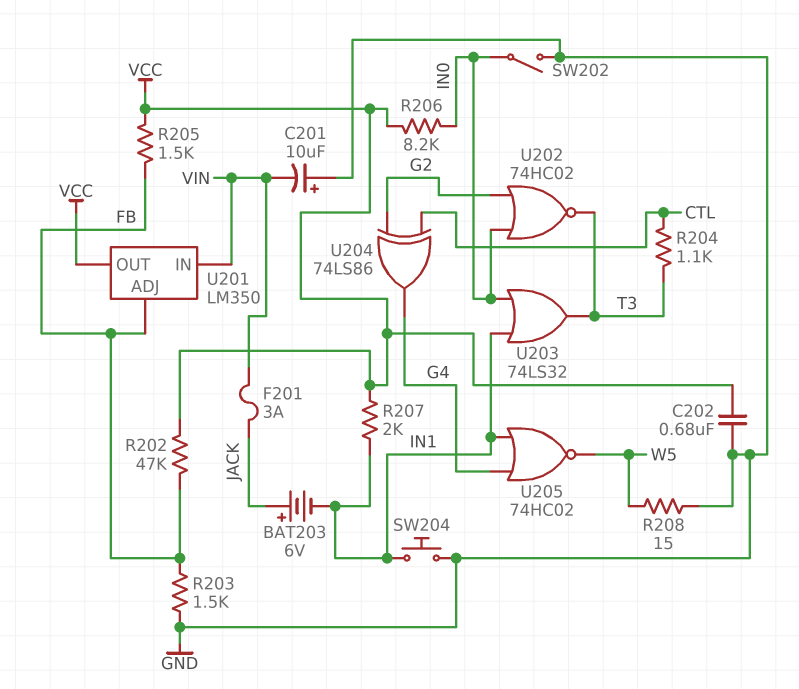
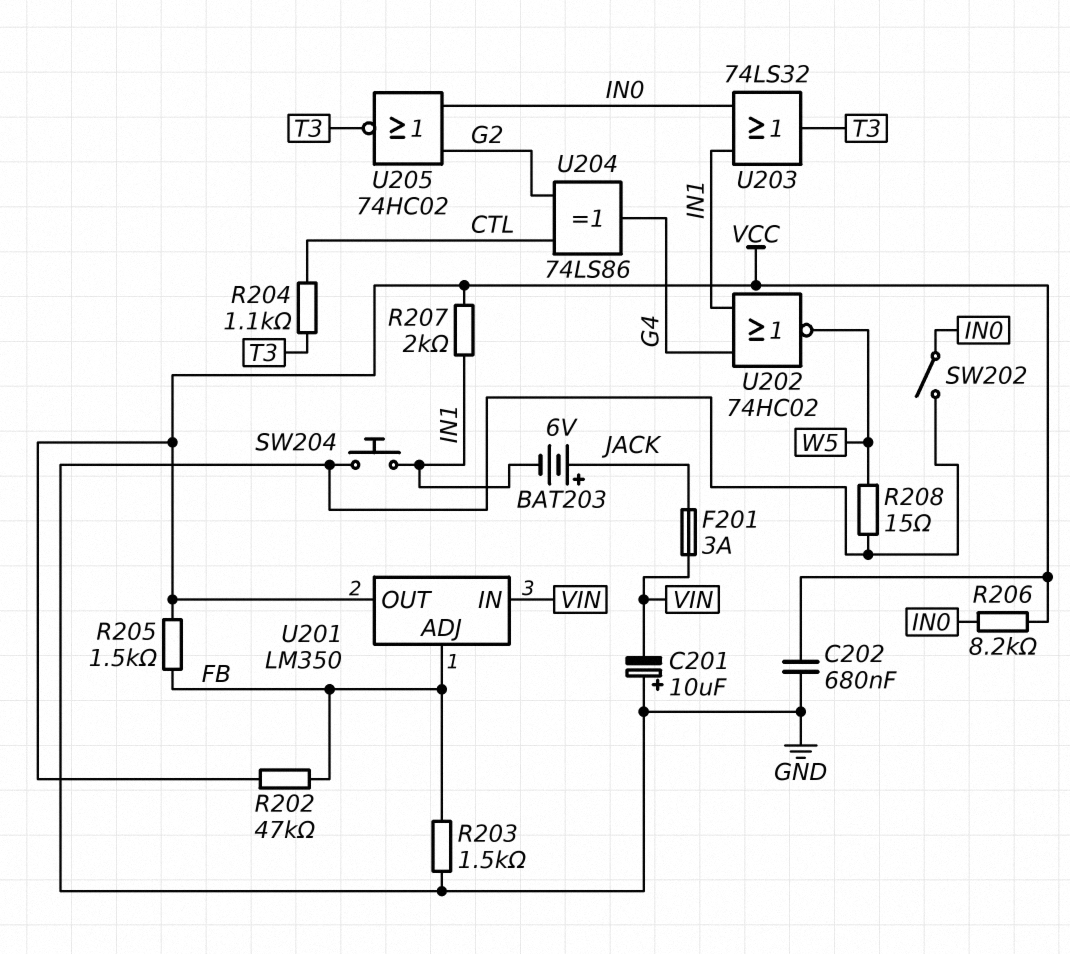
U202: NOR 74HC02 (in G2, in IN0, out T3) -> NOR 74HC02 (in G4, in IN1, out W5)
U205: NOR 74HC02 (in G4, in IN1, out W5) -> NOR 74HC02 (in G2, in IN0, out T3)

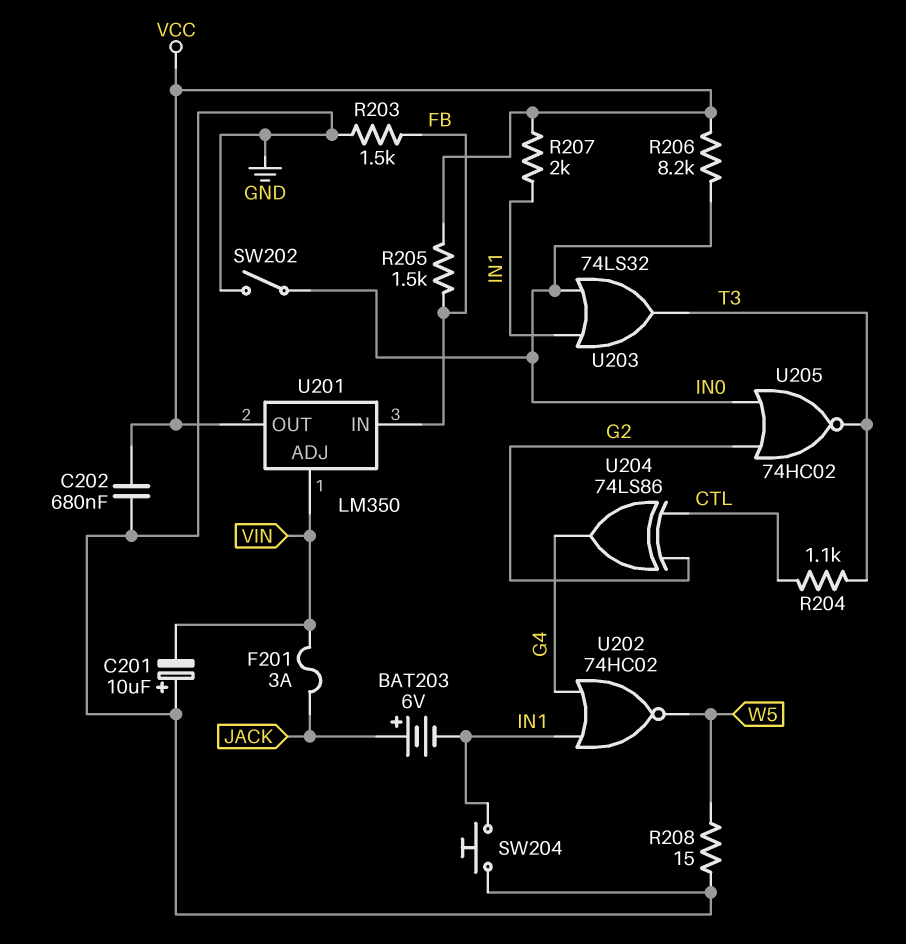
R202: 47k (FB, VCC) -> none
U201 pin ADJ: FB -> VIN
U201 pin IN: VIN -> FB

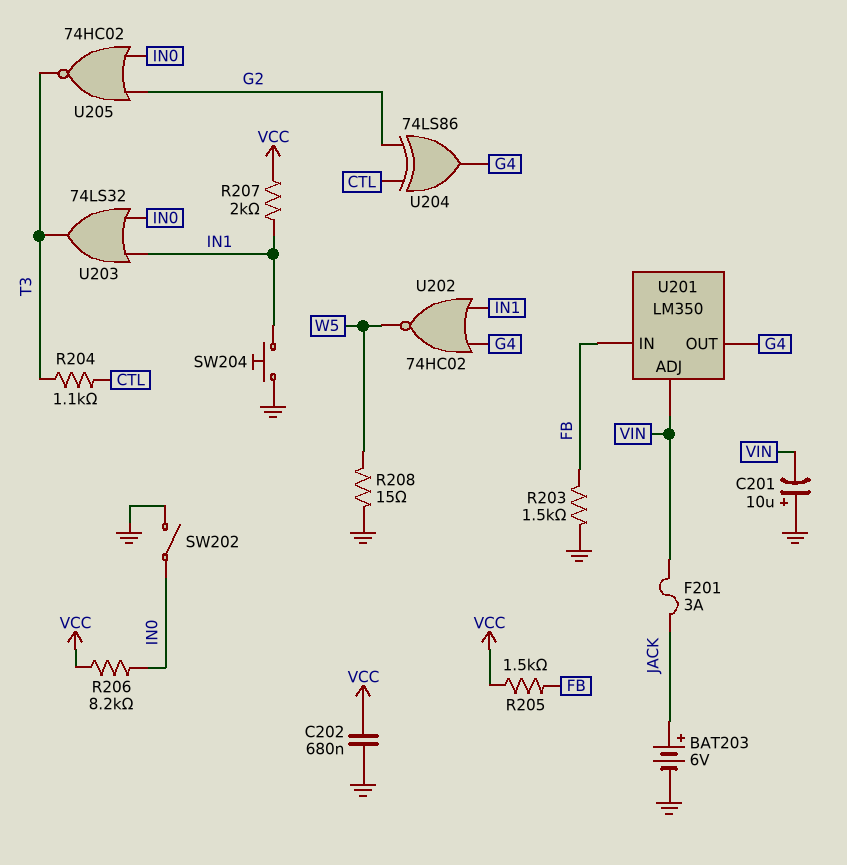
BAT203: 6V (plus JACK, minus IN1) -> 6V (plus JACK, minus GND)
U201 pin OUT: VCC -> G4

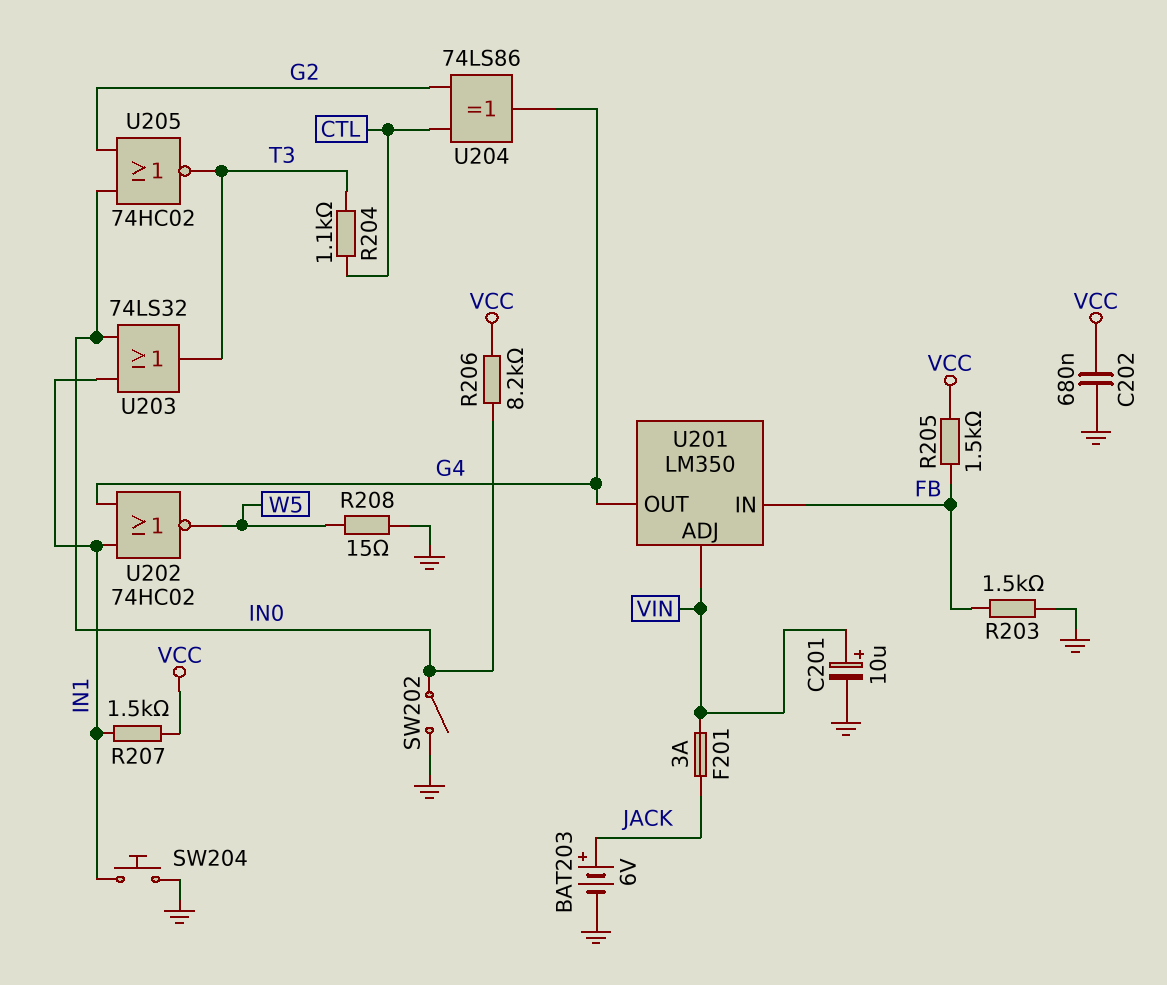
C201: 10uF (plus GND, minus VIN) -> 10uF (plus VIN, minus GND)
R207: 2k (IN1, VCC) -> 1.5k (IN1, VCC)

